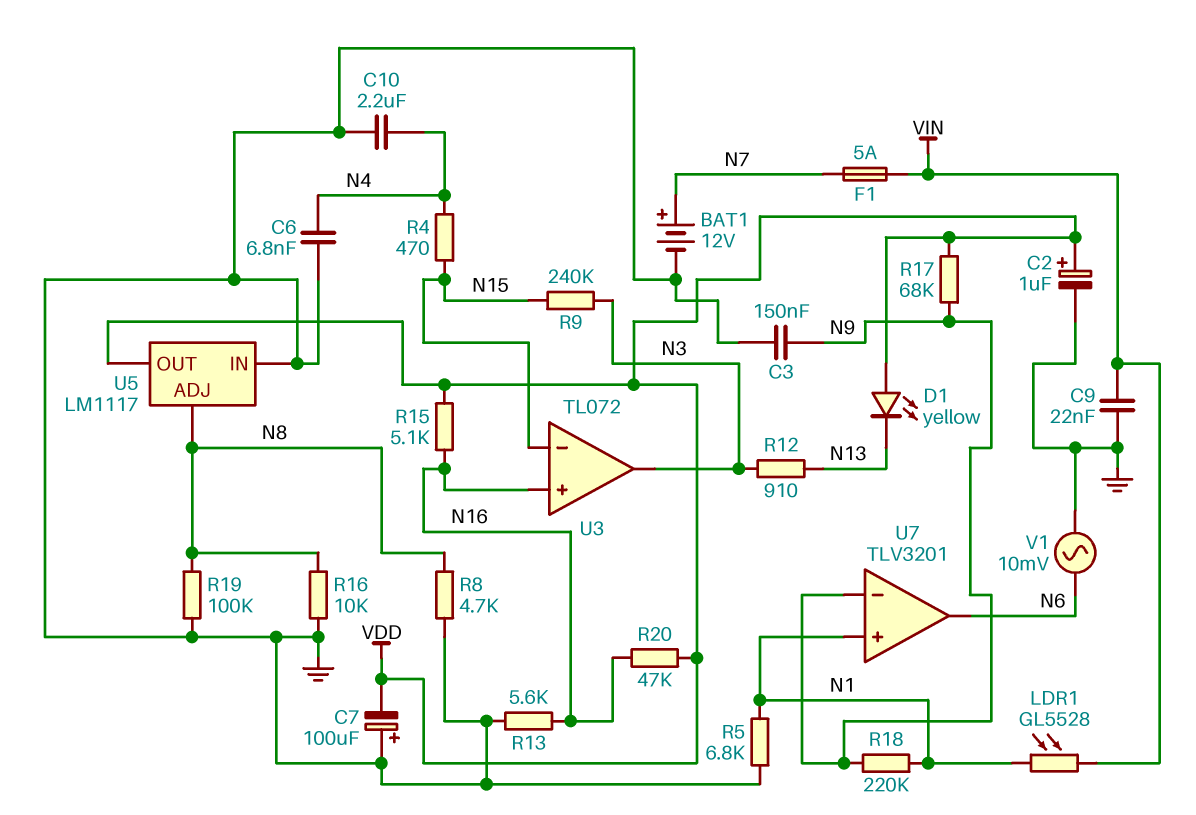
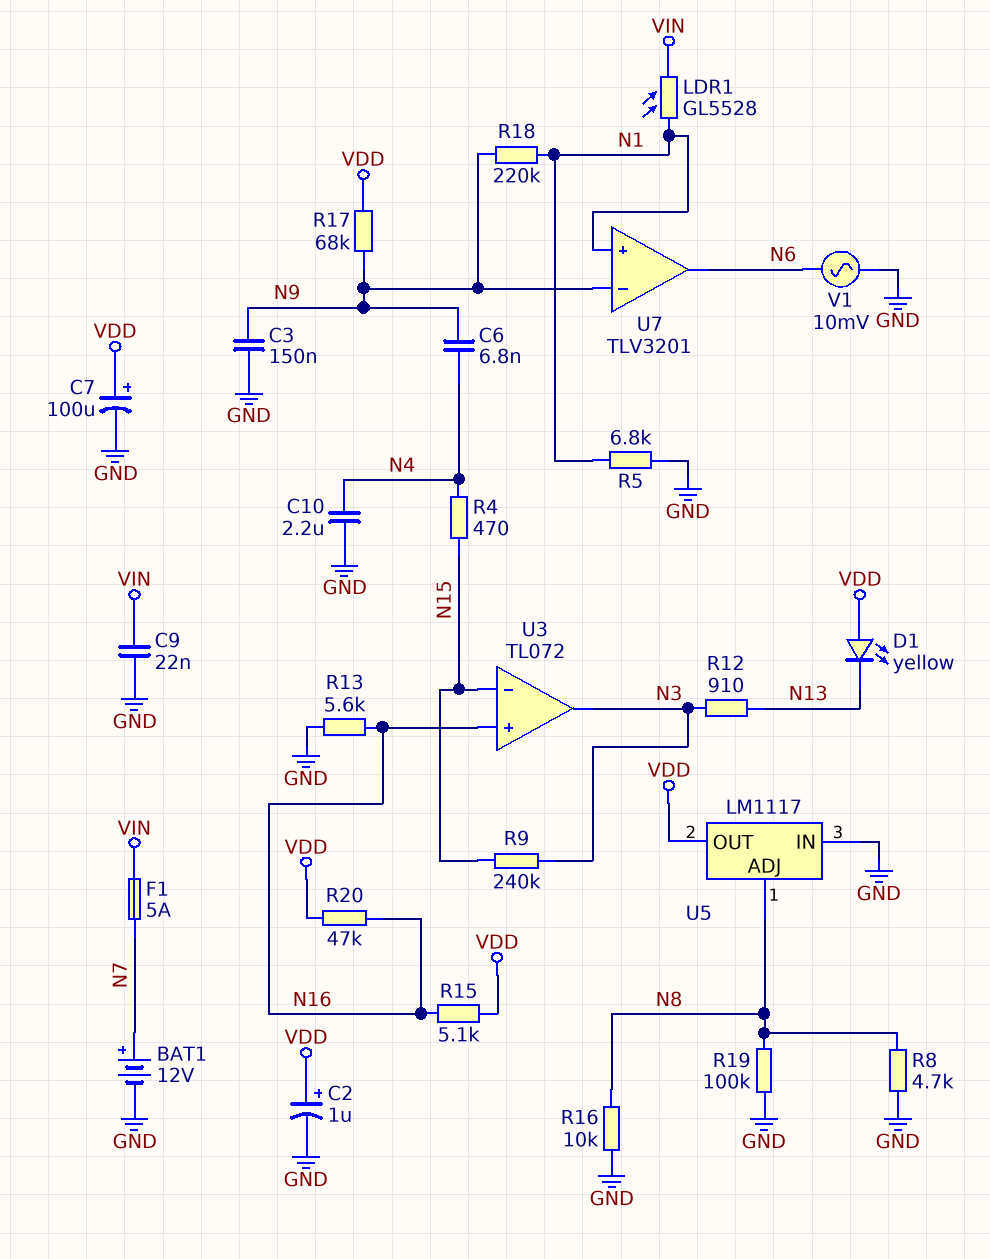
C6: 6.8nF (GND, N4) -> 6.8nF (N4, N9)
C7: 100uF (plus GND, minus VDD) -> 100uF (plus VDD, minus GND)

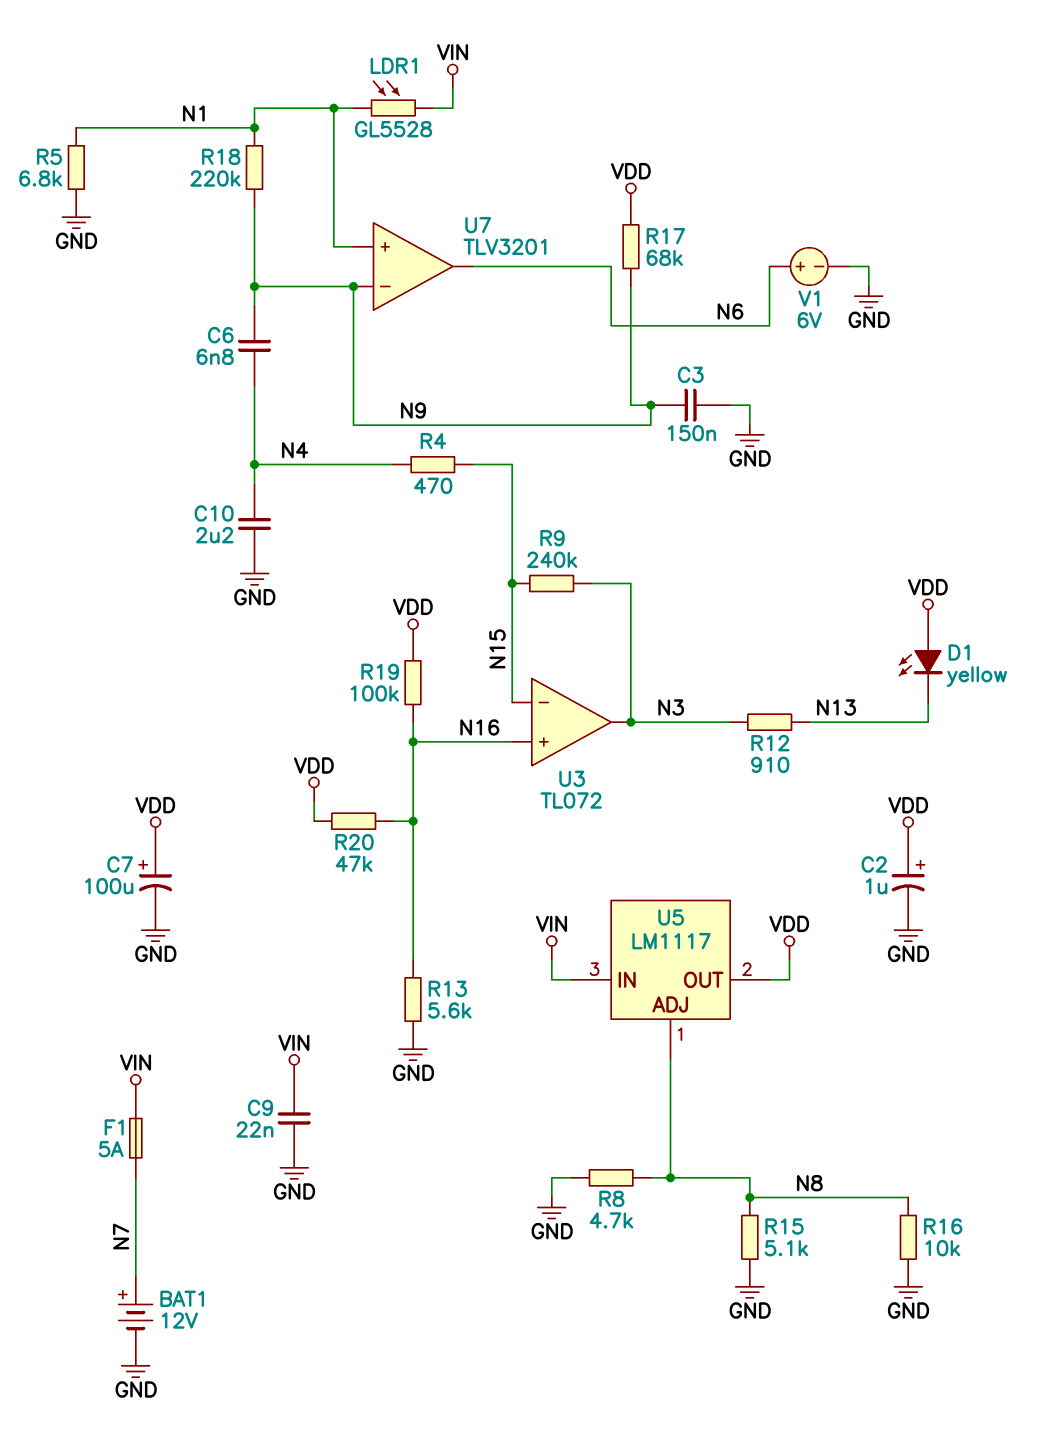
R15: 5.1k (N16, VDD) -> 5.1k (GND, N8)
R19: 100k (GND, N8) -> 100k (N16, VDD)
U5 pin IN: GND -> VIN
V1: AC 10mV (GND, N6) -> 6V (plus N6, minus GND)

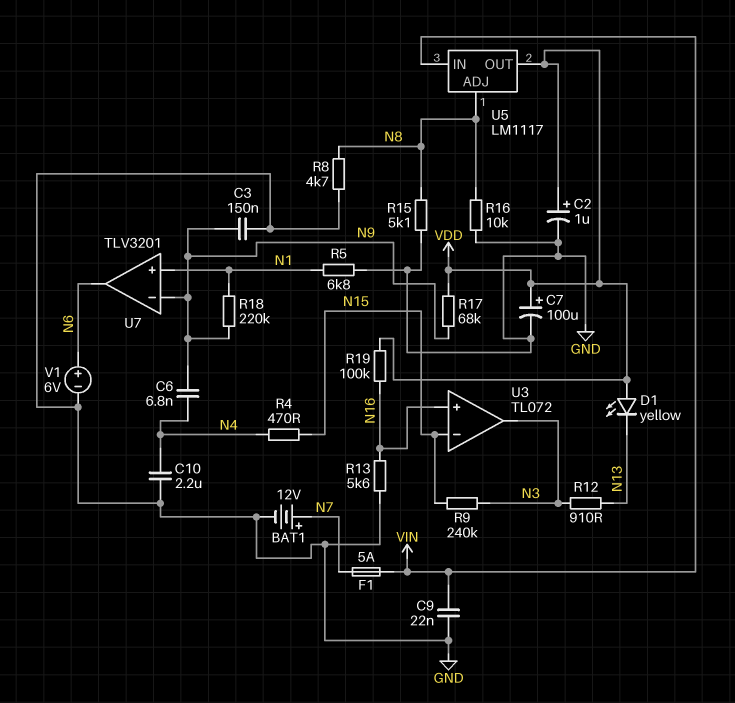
LDR1: GL5528 (N1, VIN) -> none
R20: 47k (N16, VDD) -> none

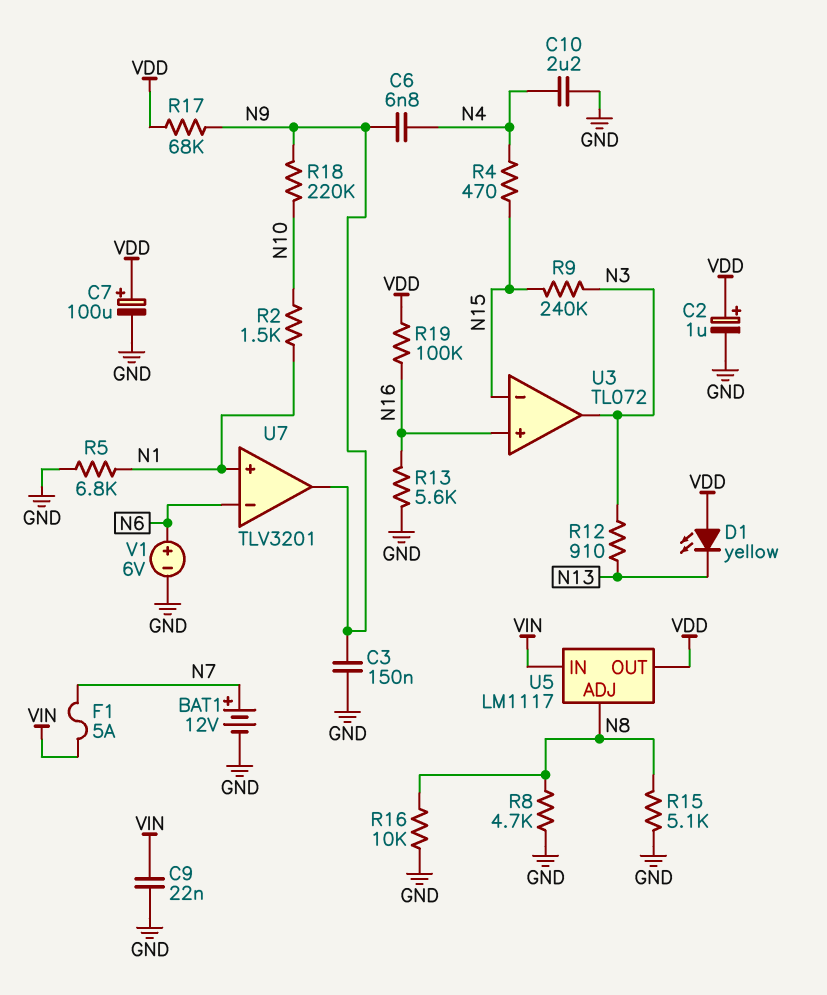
R2: none -> 1.5k (N1, N10)
R18: 220k (N1, N9) -> 220k (N9, N10)
U7 pin in-: N9 -> N6
U7 pin out: N6 -> N9

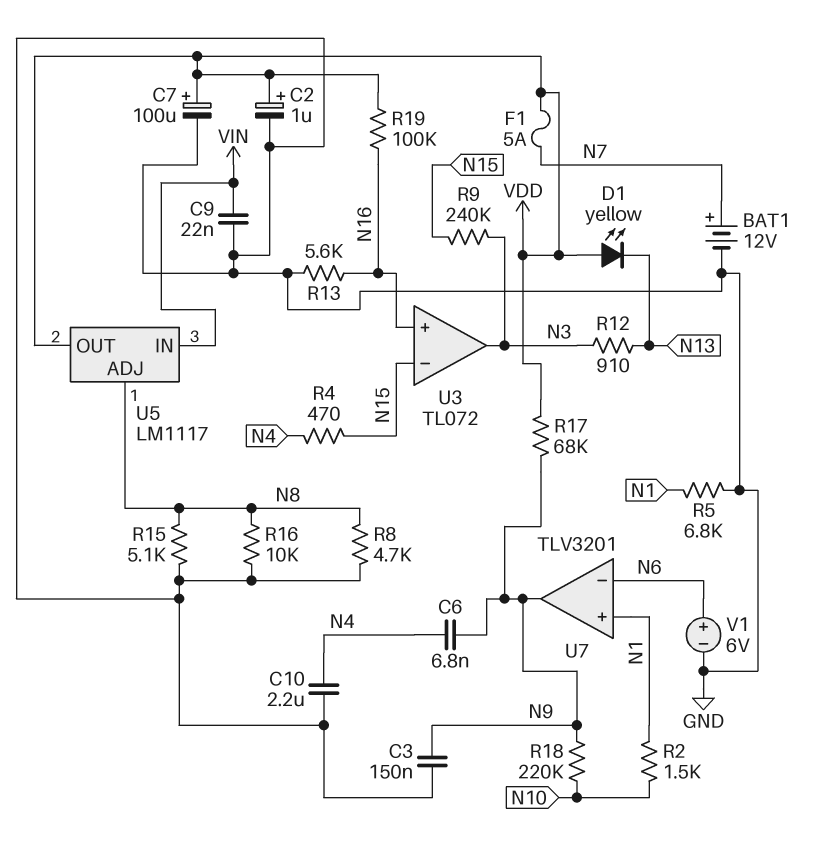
F1: 5A (N7, VIN) -> 5A (N7, VDD)

